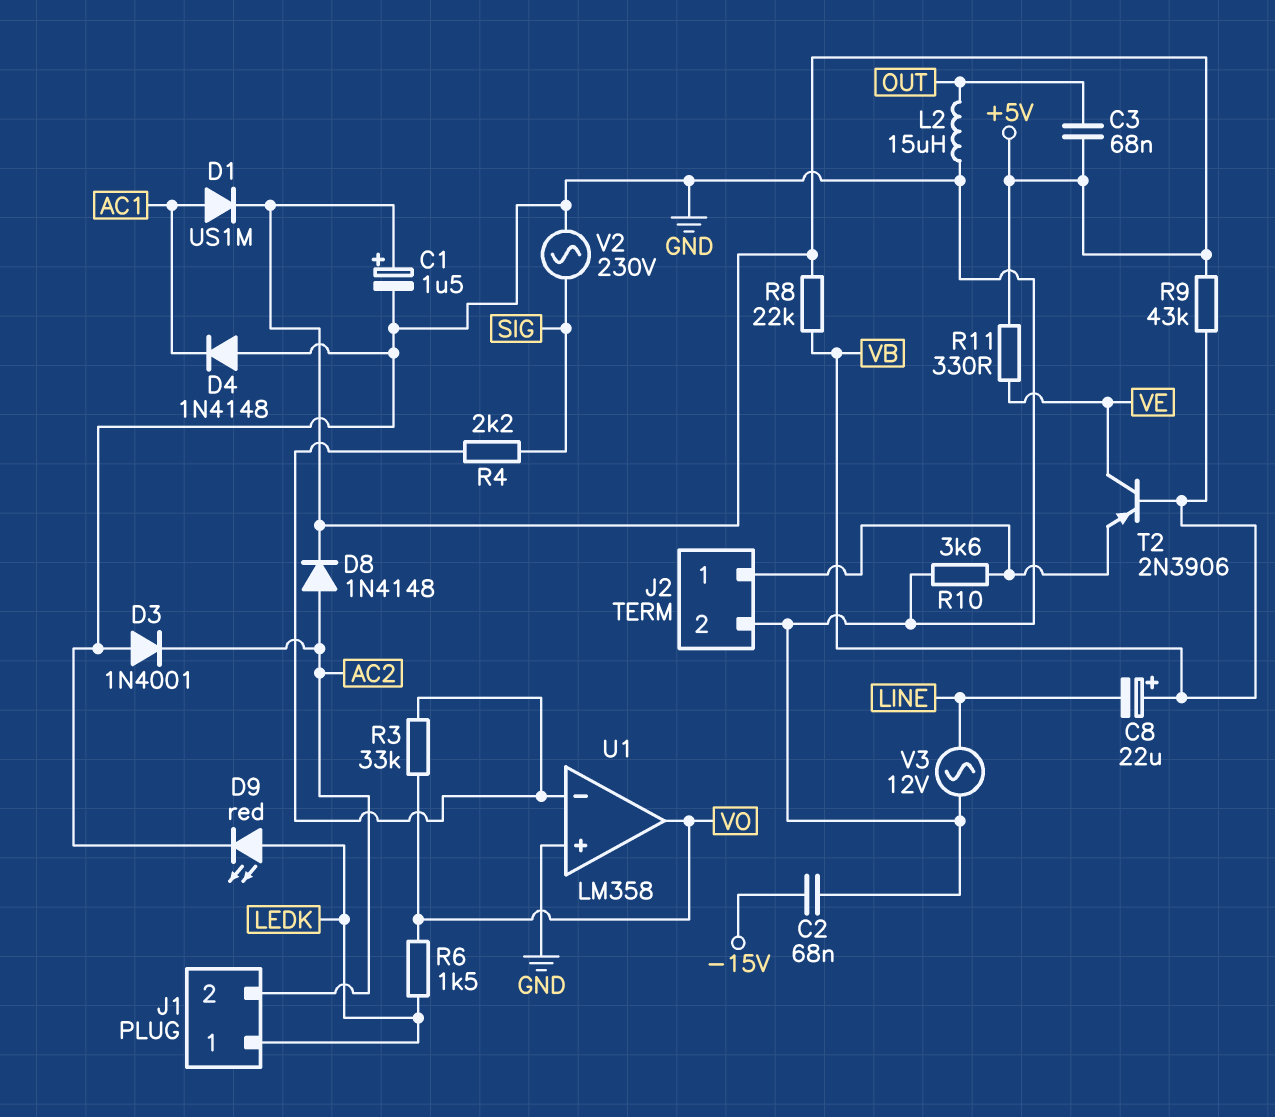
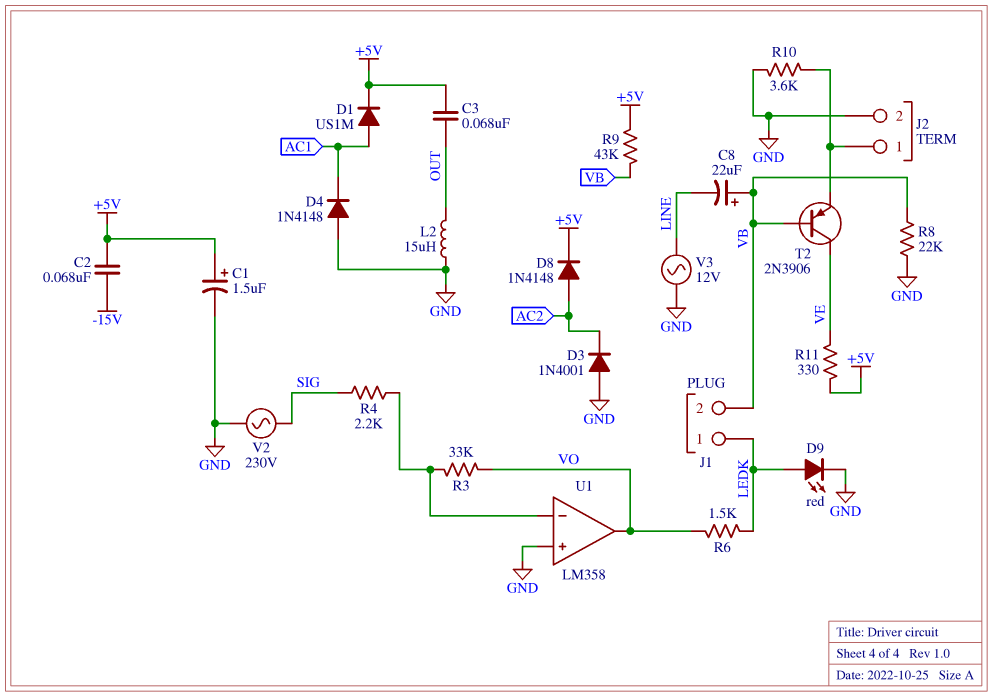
C2: 68nF (-15V, GND) -> 68nF (+5V, -15V)
J1 pin 2: AC2 -> VB
R8: 22k (+5V, VB) -> 22k (GND, VB)

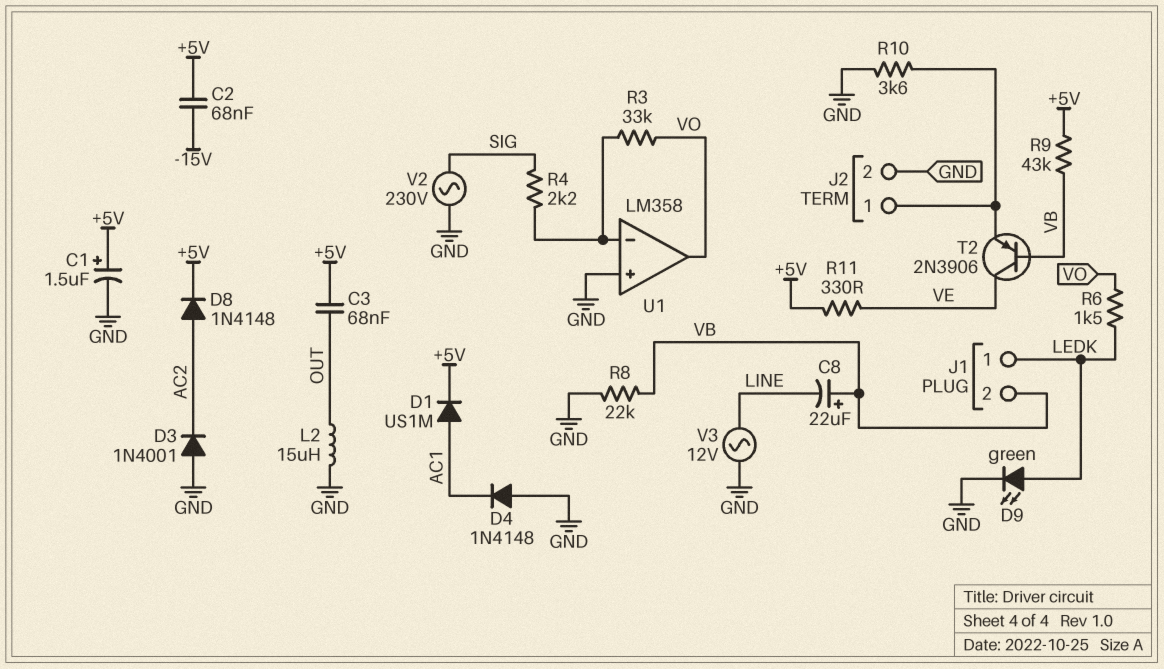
D9: LED red (A LEDK, K GND) -> LED green (A LEDK, K GND)

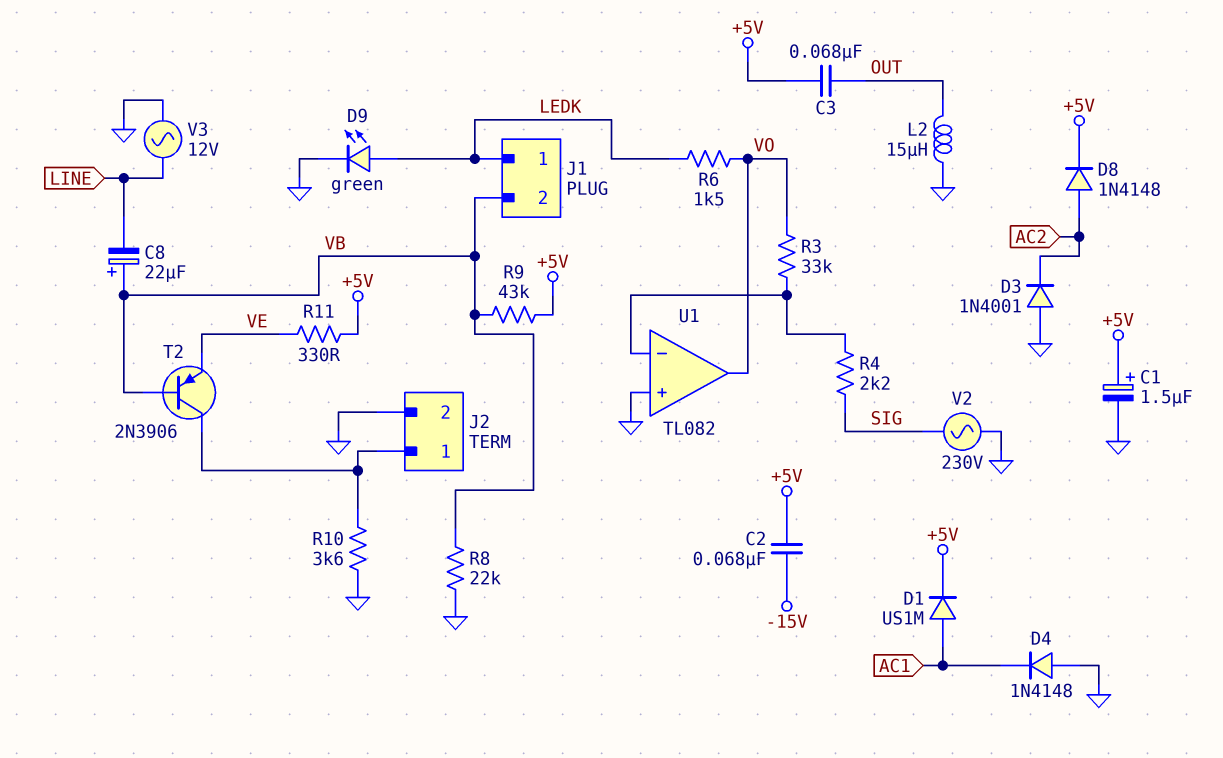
T2: PNP 2N3906 (B VB, C VE, E J2/1) -> PNP 2N3906 (B VB, C J2/1, E VE)
U1: LM358 -> TL082

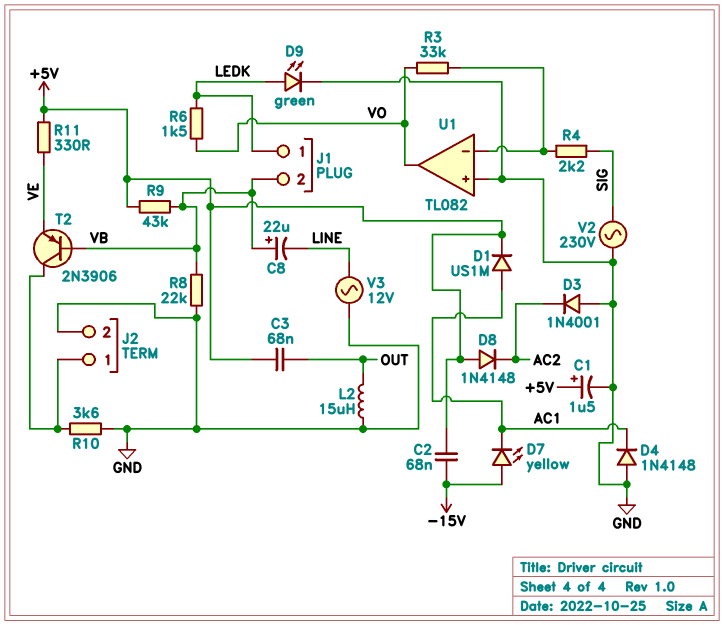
D7: none -> LED yellow (A -15V, K AC1)
D8: diode 1N4148 (A AC2, K +5V) -> diode 1N4148 (A +5V, K AC2)

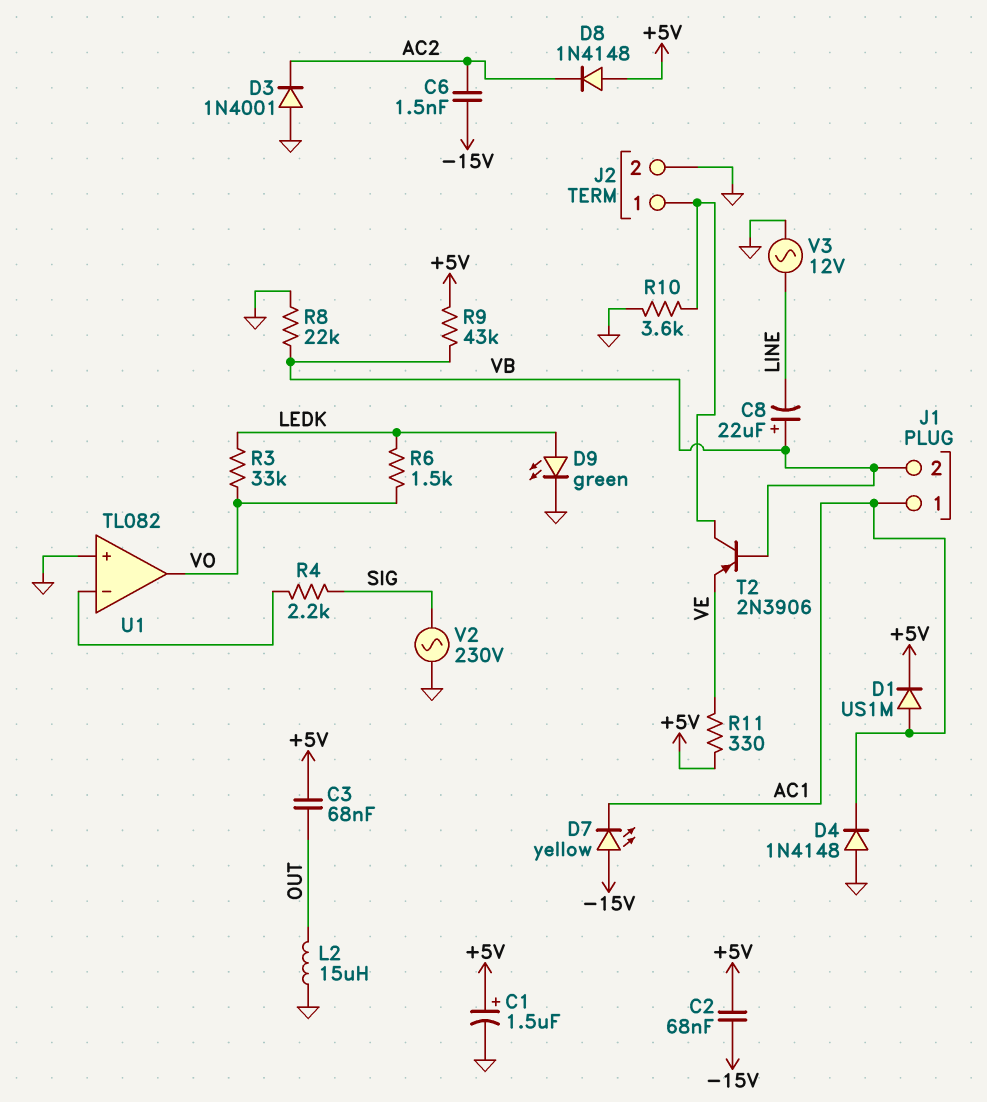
C6: none -> 1.5nF (-15V, AC2)
J1 pin 1: LEDK -> AC1
R3: 33k (U1/in-, VO) -> 33k (LEDK, VO)

